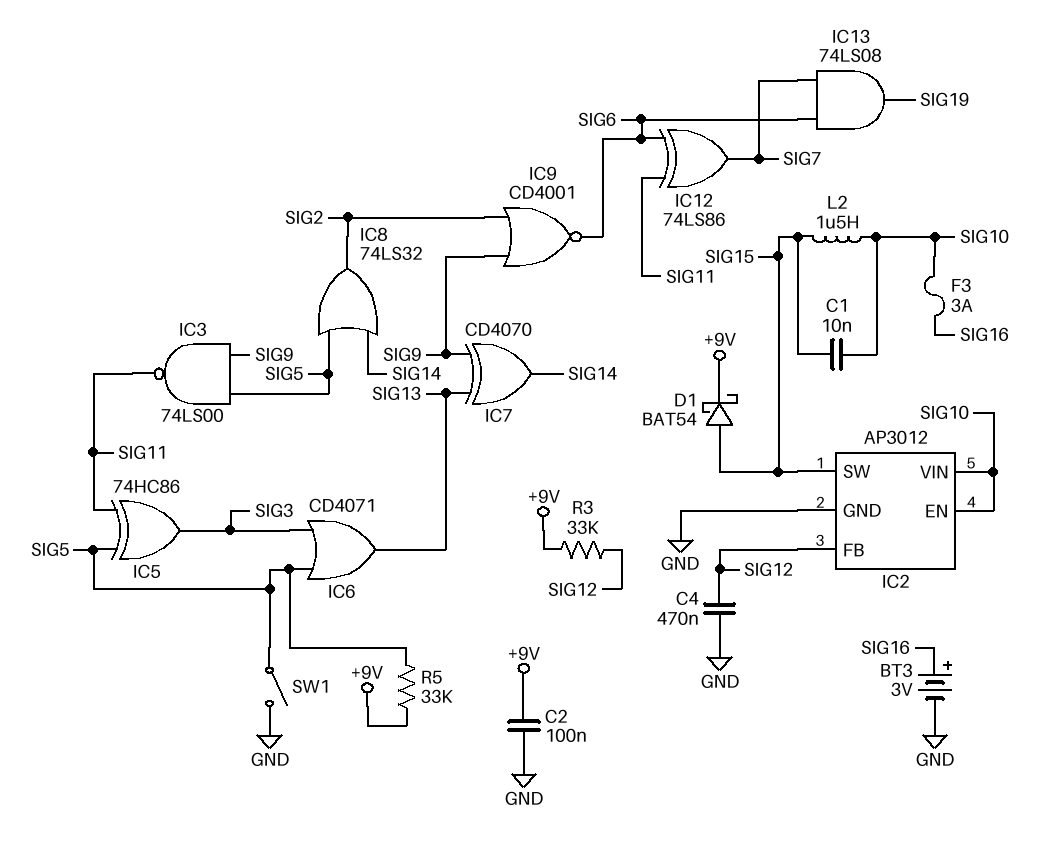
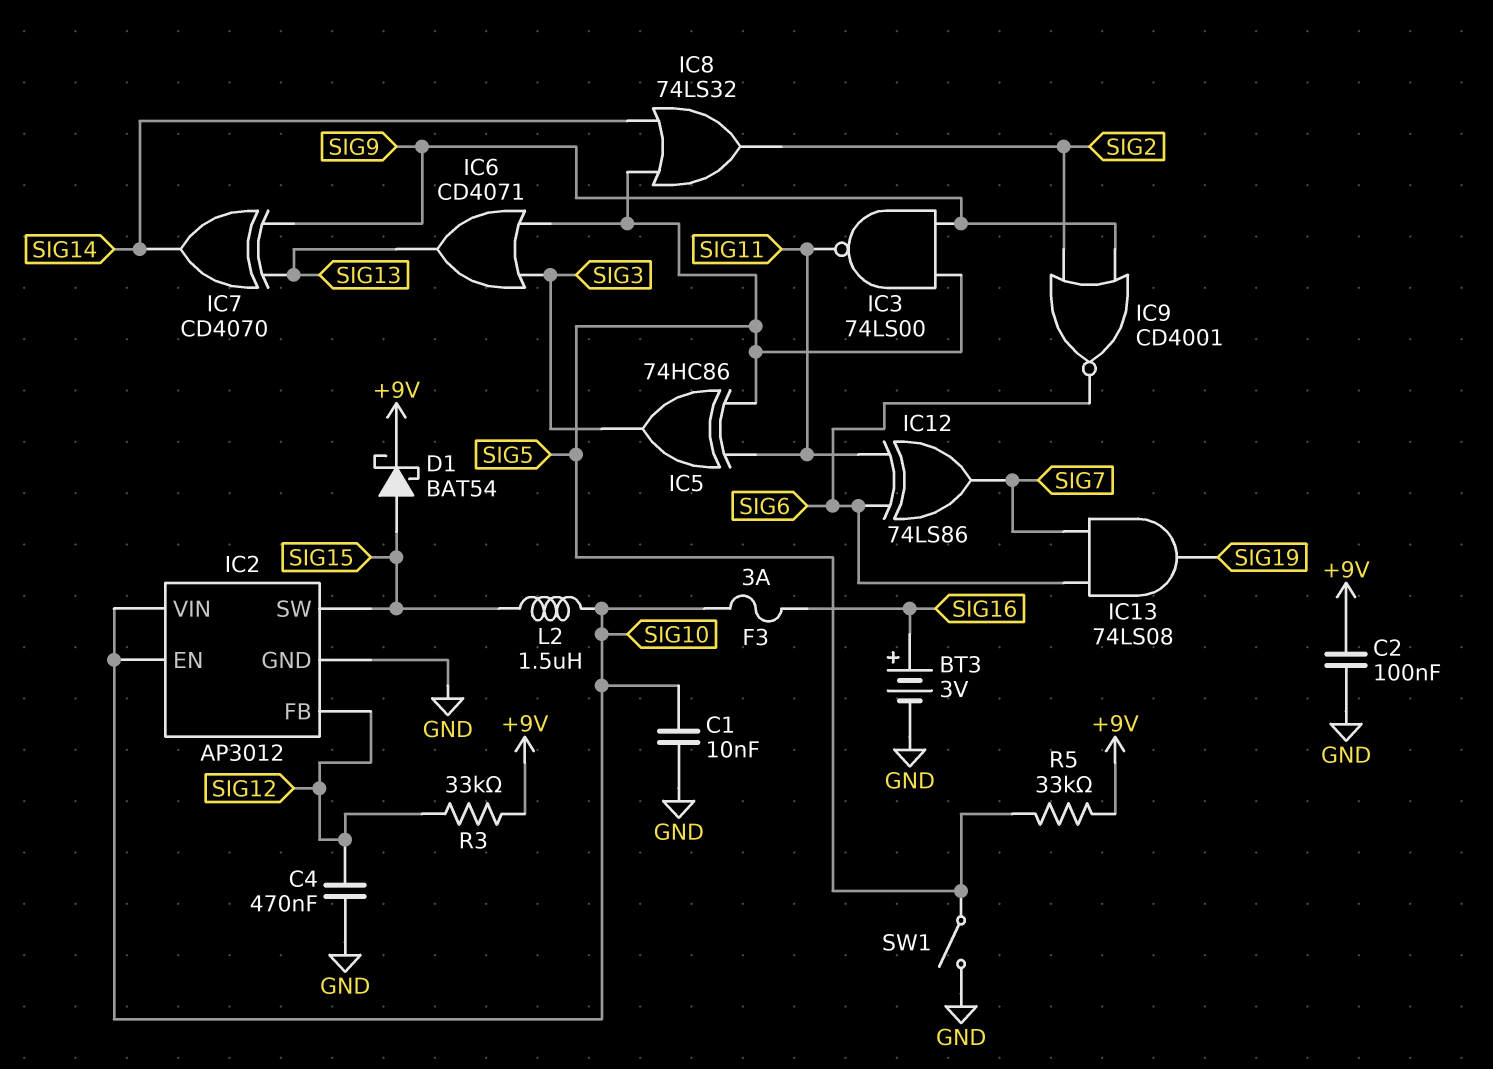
C1: 10nF (SIG10, SIG15) -> 10nF (GND, SIG10)

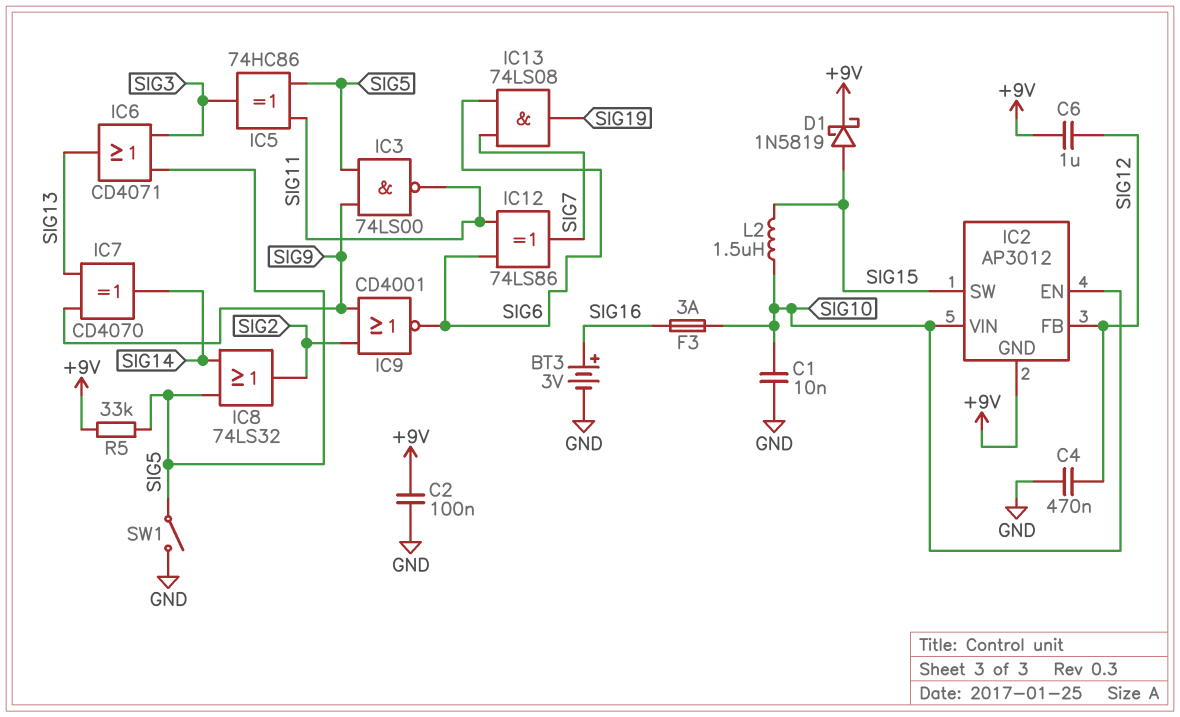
C6: none -> 1uF (+9V, SIG12)
D1: schottky BAT54 (A SIG15, K +9V) -> schottky 1N5819 (A SIG15, K +9V)
IC2 pin GND: GND -> +9V
R3: 33k (+9V, SIG12) -> none

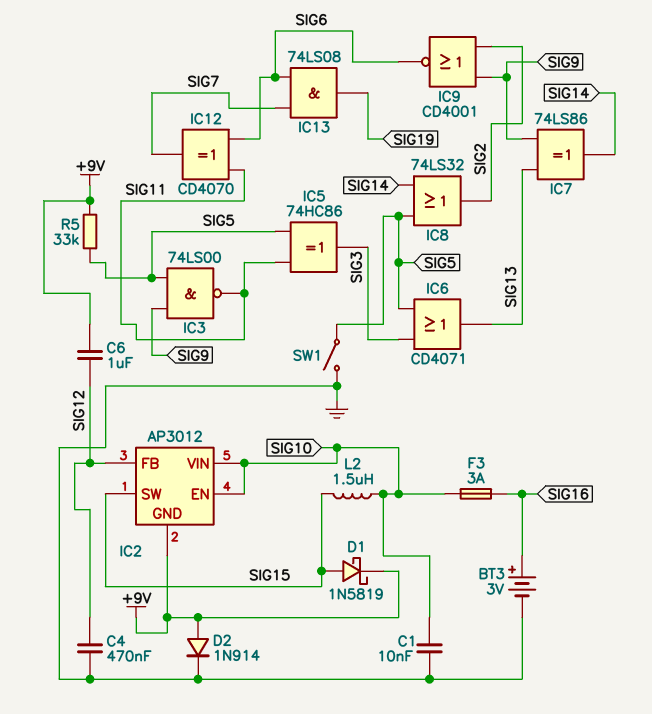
C2: 100nF (+9V, GND) -> none
D2: none -> diode 1N914 (A +9V, K GND)
IC7: XOR CD4070 (in SIG9, in SIG13, out SIG14) -> XOR 74LS86 (in SIG9, in SIG13, out SIG14)
IC12: XOR 74LS86 (in SIG6, in SIG11, out SIG7) -> XOR CD4070 (in SIG6, in SIG11, out SIG7)

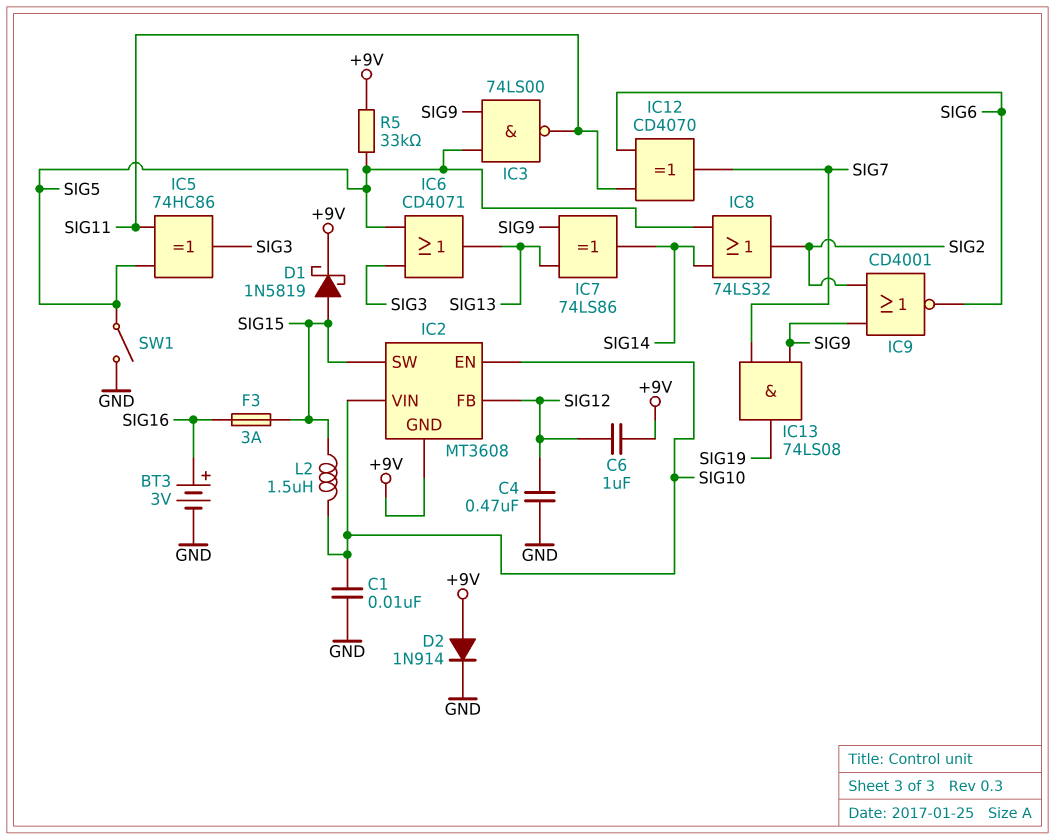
F3: 3A (SIG10, SIG16) -> 3A (SIG15, SIG16)
IC2: AP3012 -> MT3608
IC13: AND 74LS08 (in SIG6, in SIG7, out SIG19) -> AND 74LS08 (in SIG7, in SIG9, out SIG19)

